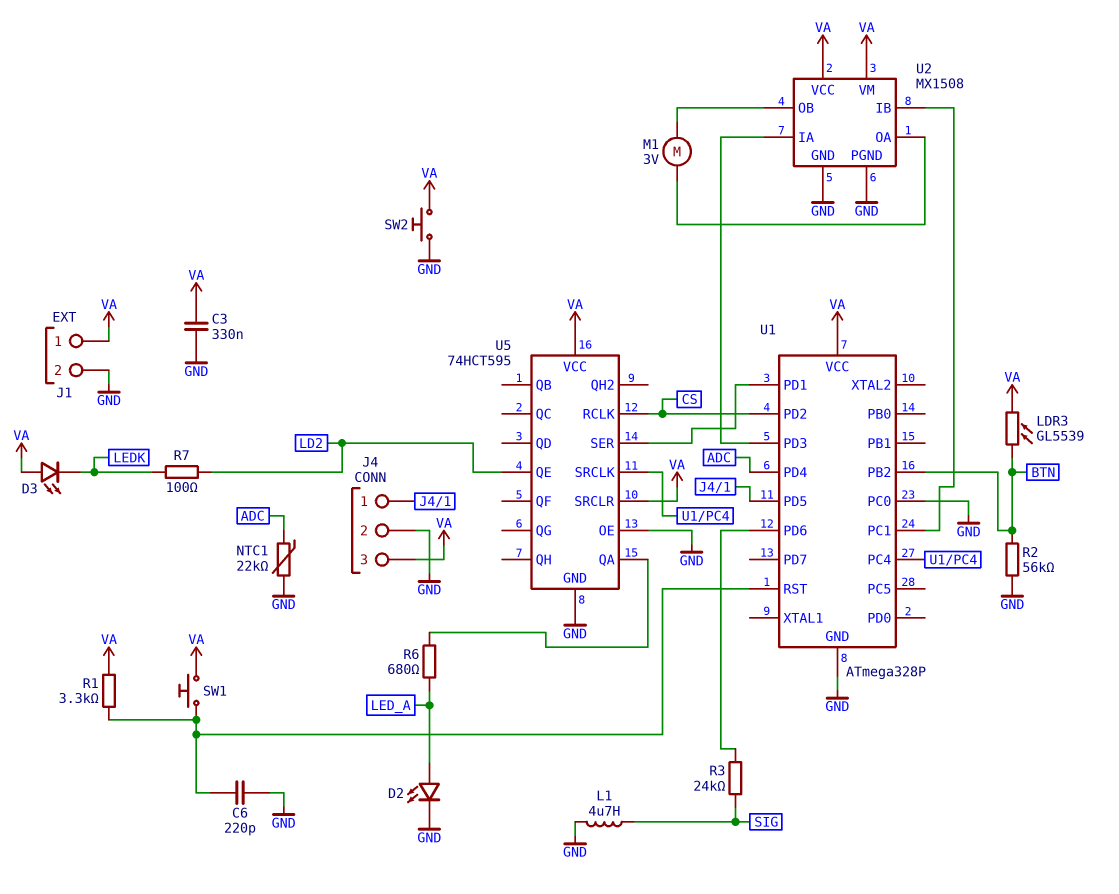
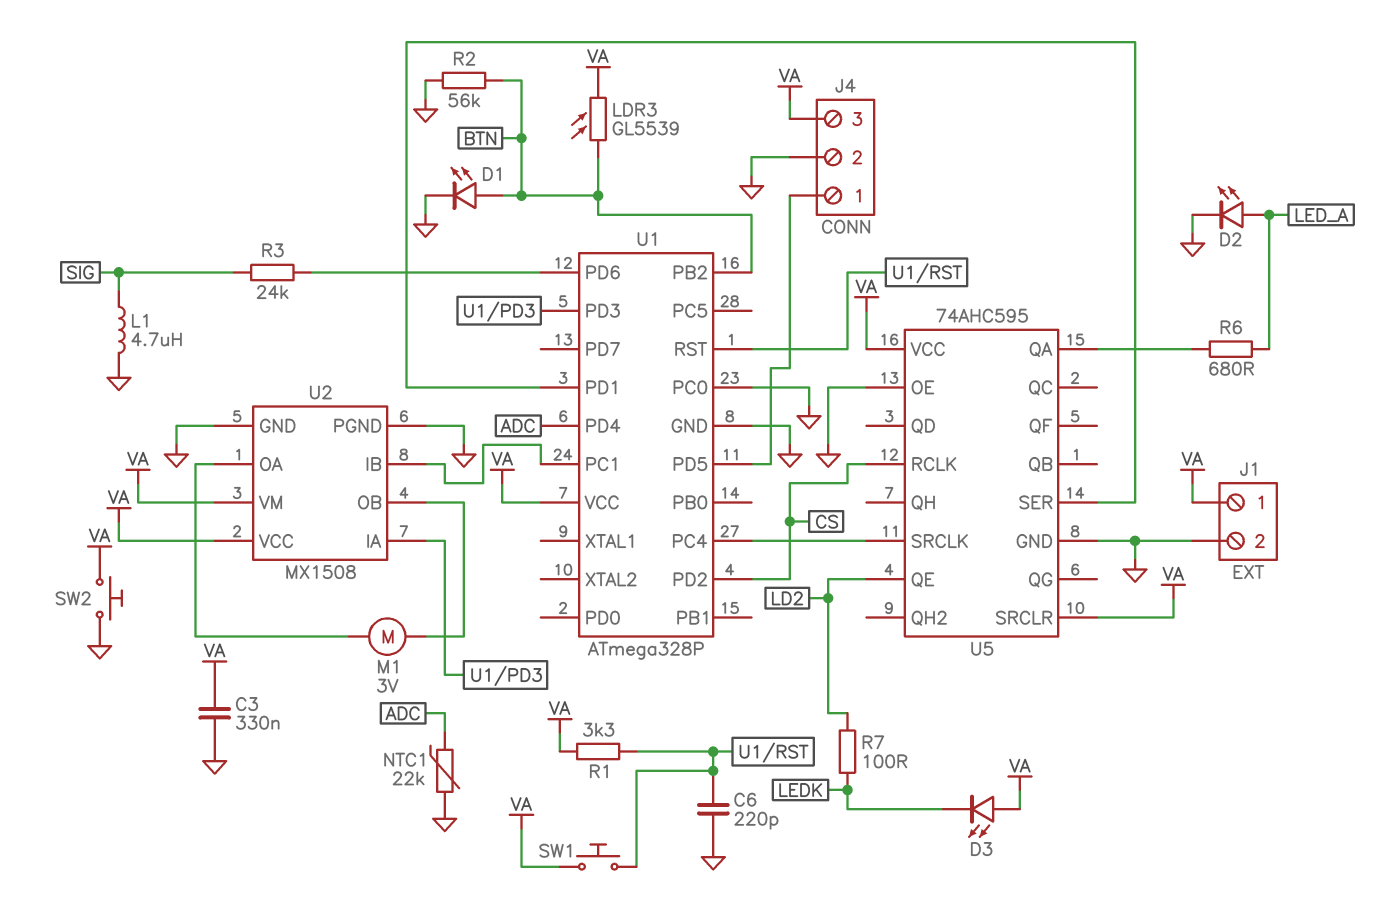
D1: none -> LED (A BTN, K GND)
U5: 74HCT595 -> 74AHC595

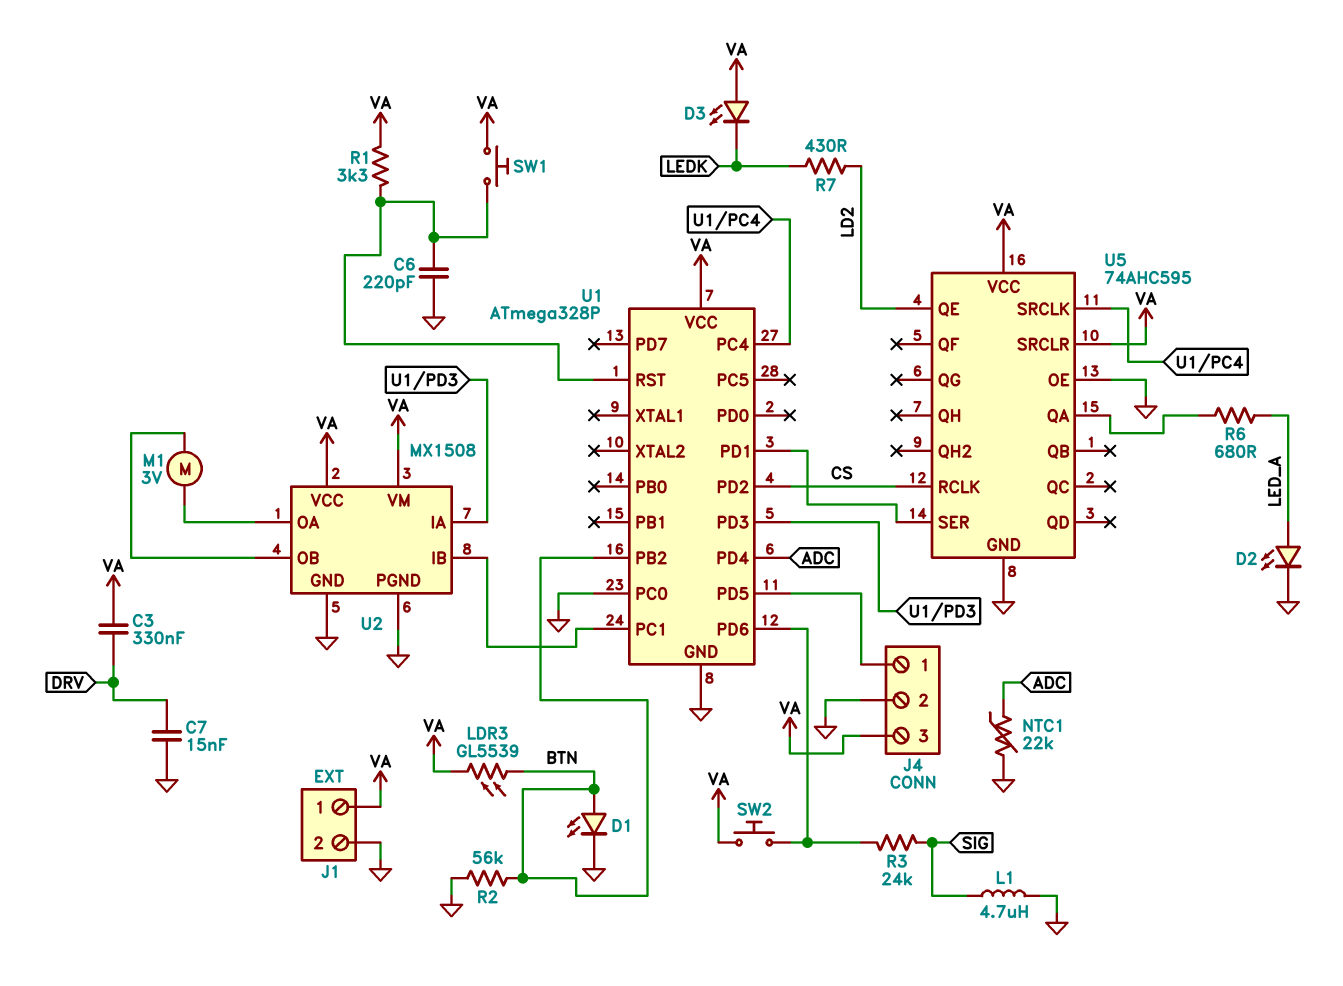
C3: 330nF (GND, VA) -> 330nF (DRV, VA)
C7: none -> 15nF (DRV, GND)
R7: 100 (LD2, LEDK) -> 430 (LD2, LEDK)
SW2: button (GND, VA) -> button (U1/PD6, VA)

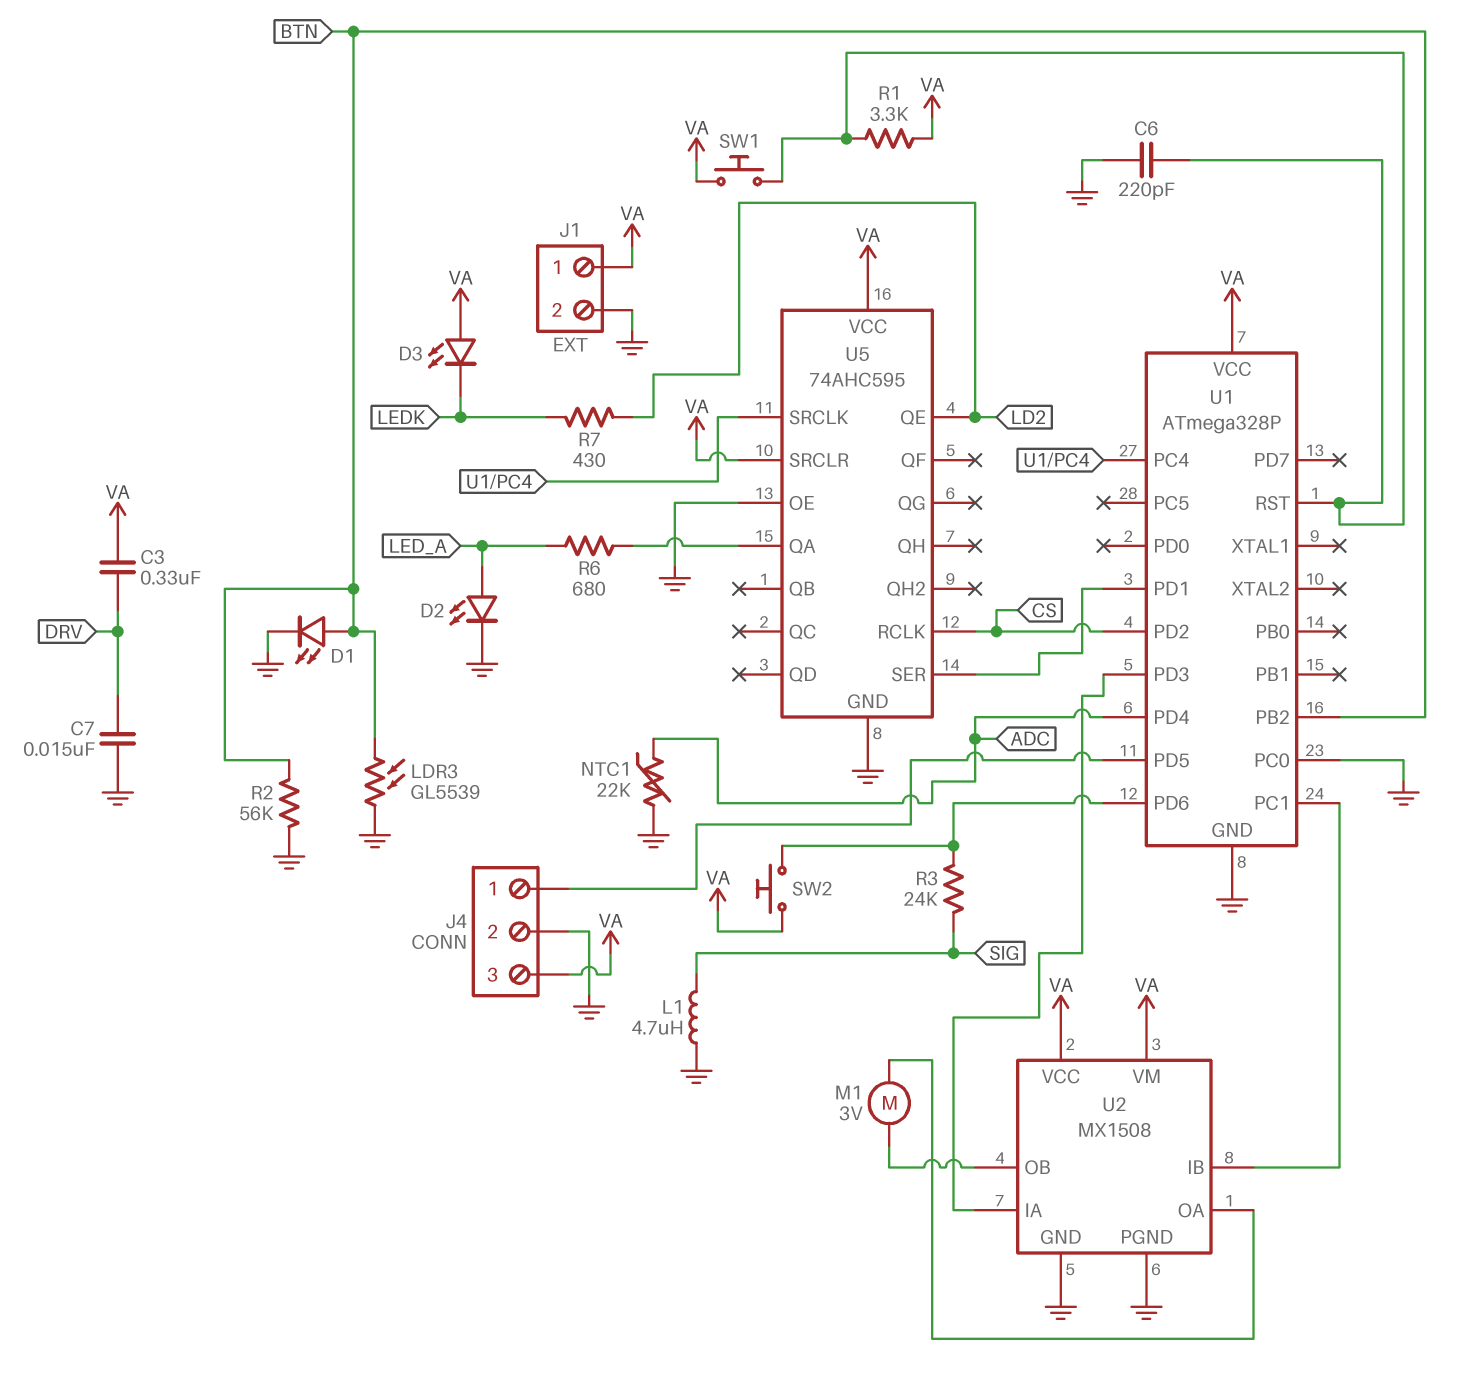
LDR3: GL5539 (BTN, VA) -> GL5539 (BTN, GND)

